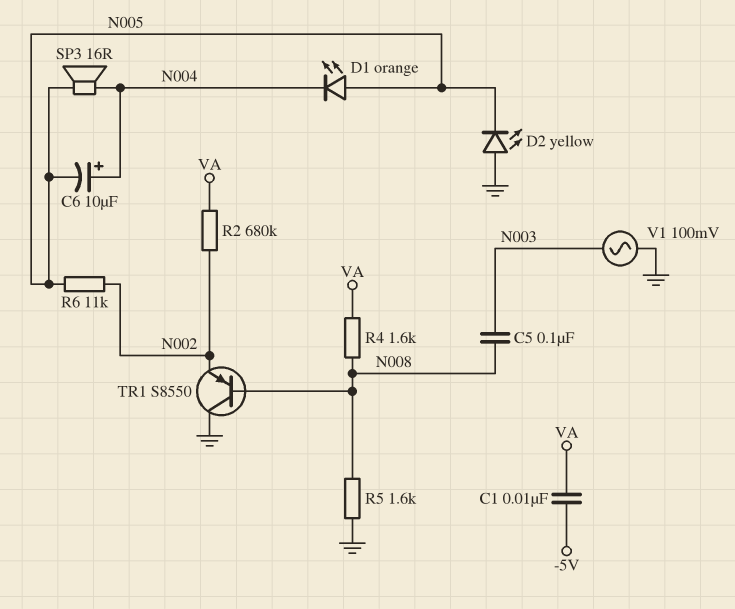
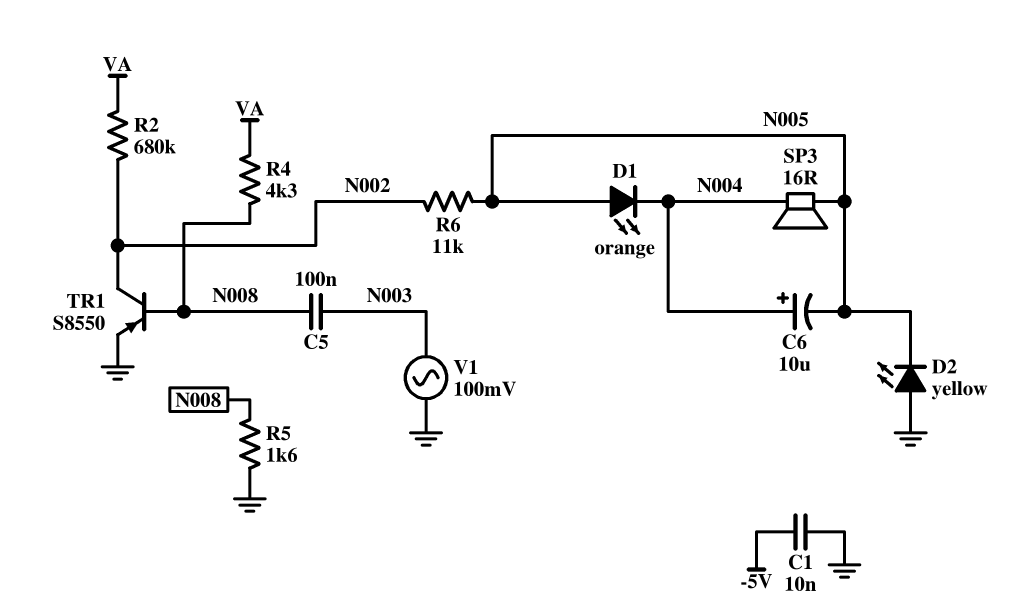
C1: 10nF (-5V, VA) -> 10nF (-5V, GND)
R4: 1.6k (N008, VA) -> 4.3k (N008, VA)
TR1: PNP S8550 (B N008, C GND, E N002) -> PNP S8550 (B N008, C N002, E GND)

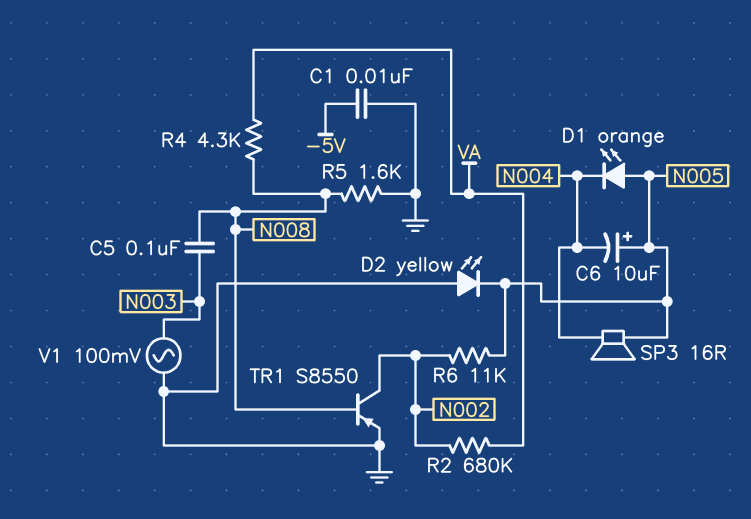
C6: 10uF (plus N004, minus N005) -> 10uF (plus N005, minus N004)

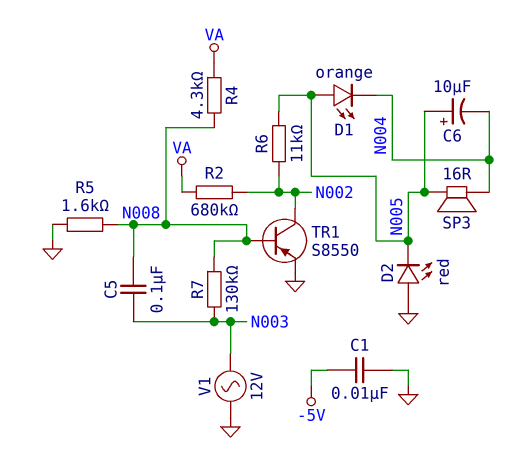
D2: LED yellow (A GND, K N005) -> LED red (A GND, K N005)
R7: none -> 130k (N003, N008)
V1: AC 100mV (GND, N003) -> AC 12V (GND, N003)

